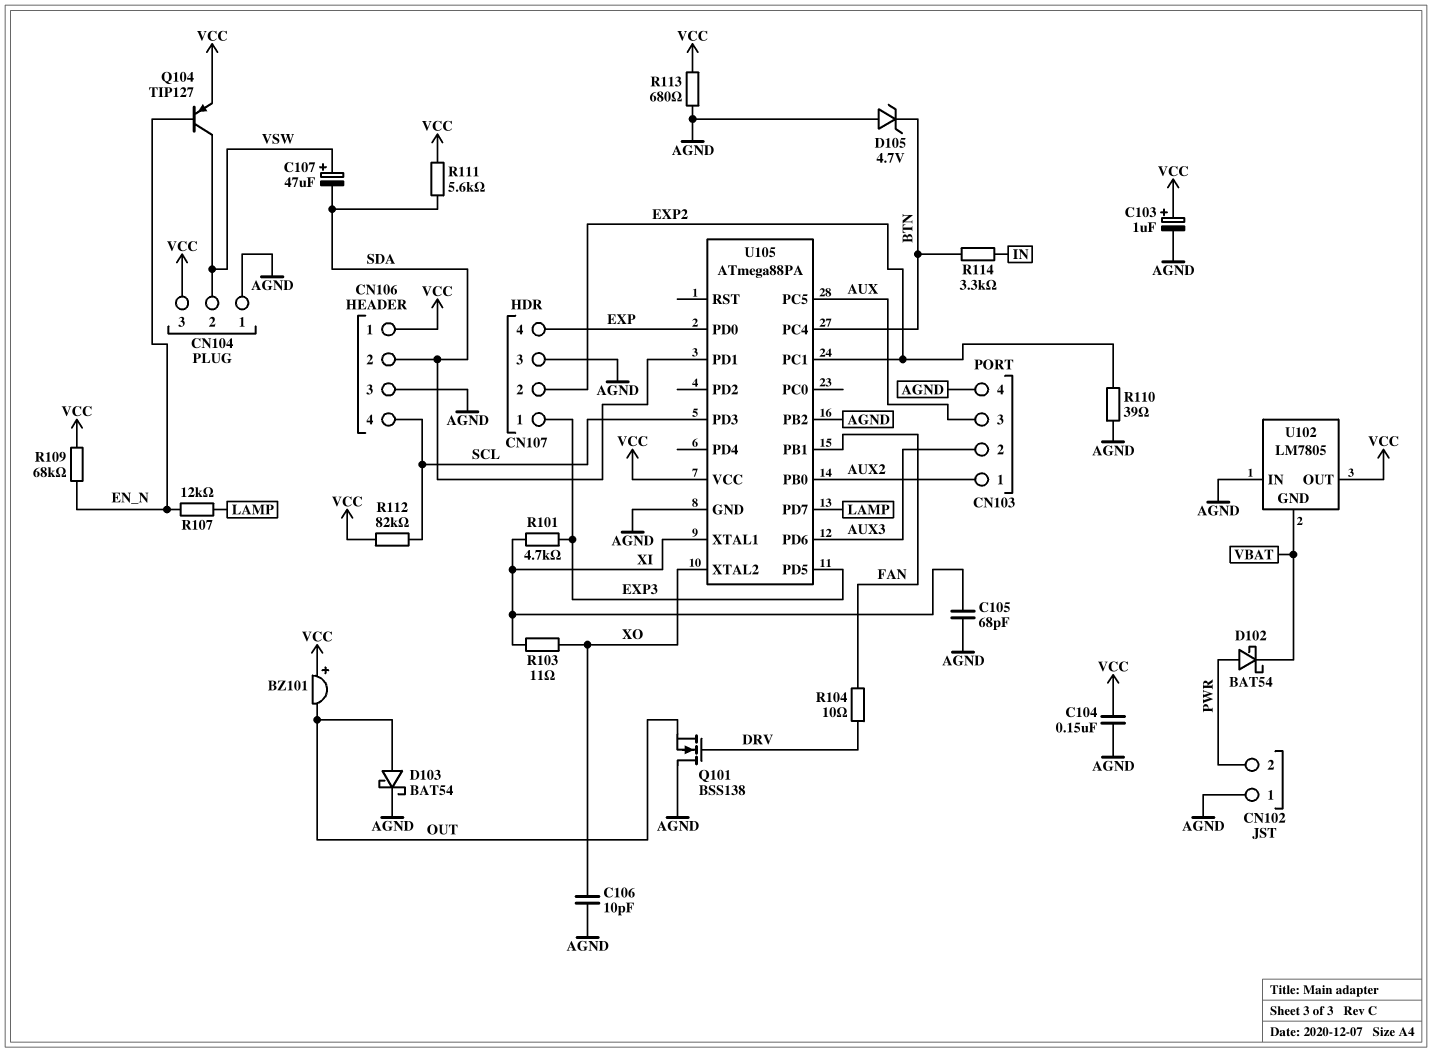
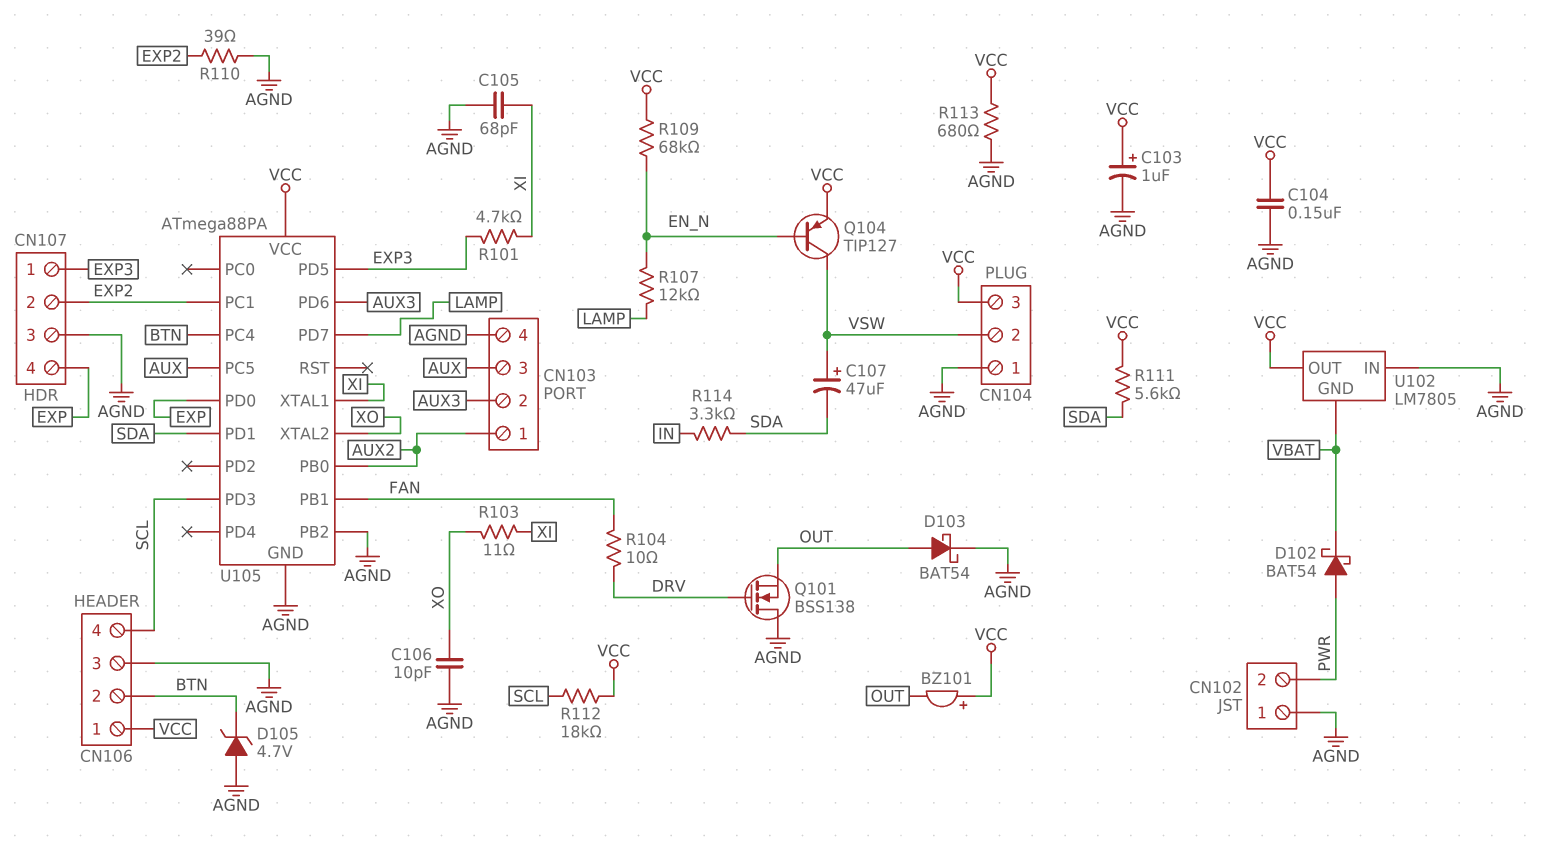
CN106 pin 2: SDA -> BTN
R112: 82k (SCL, VCC) -> 18k (SCL, VCC)
R114: 3.3k (BTN, IN) -> 3.3k (IN, SDA)

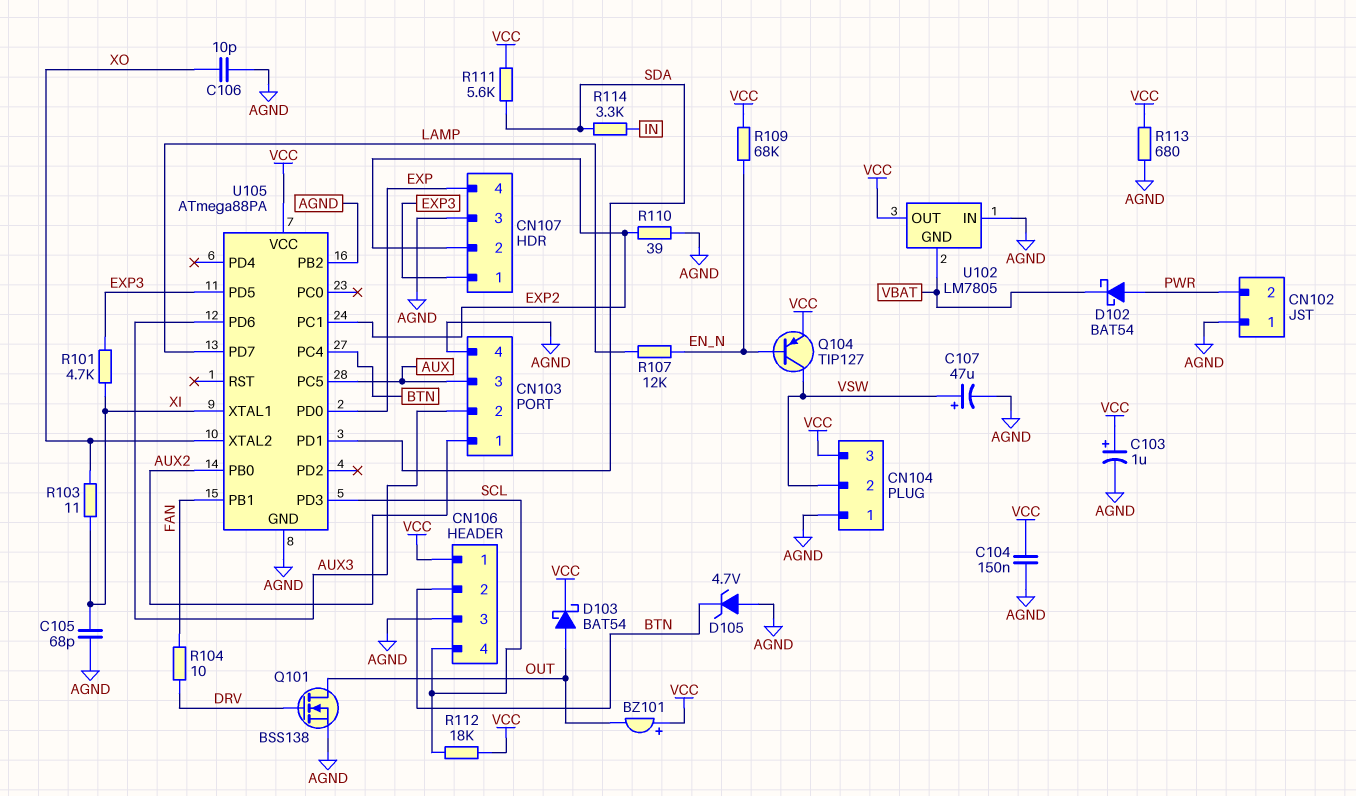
C107: 47uF (plus VSW, minus SDA) -> 47uF (plus VSW, minus AGND)
D103: schottky BAT54 (A OUT, K AGND) -> schottky BAT54 (A OUT, K VCC)
Q101: NMOS BSS138 (G DRV, D AGND, S OUT) -> NMOS BSS138 (G DRV, D OUT, S AGND)

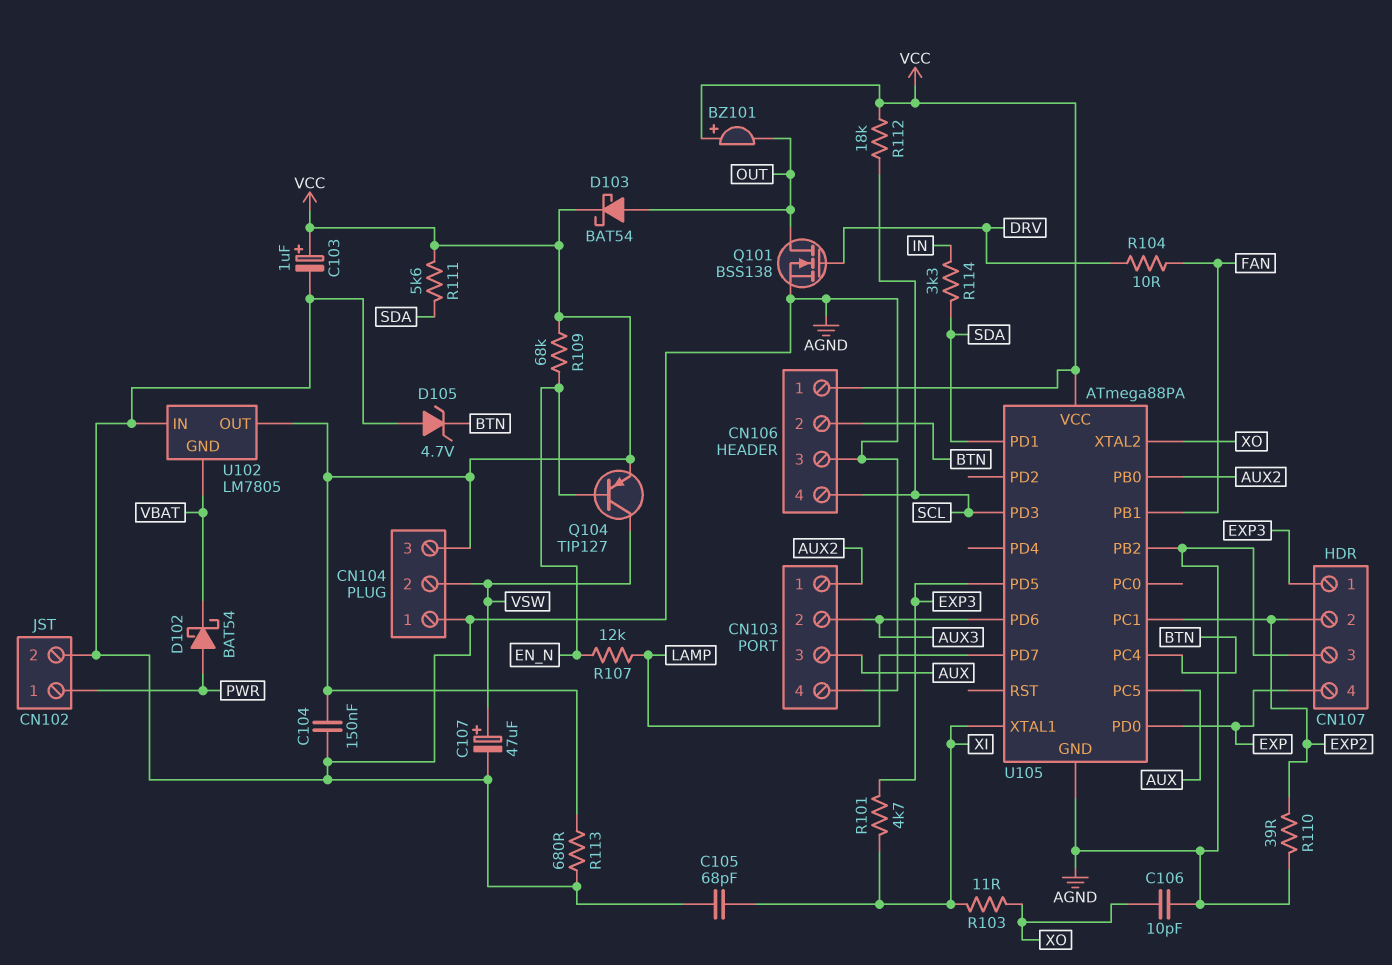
CN102 pin 1: AGND -> PWR
CN102 pin 2: PWR -> AGND

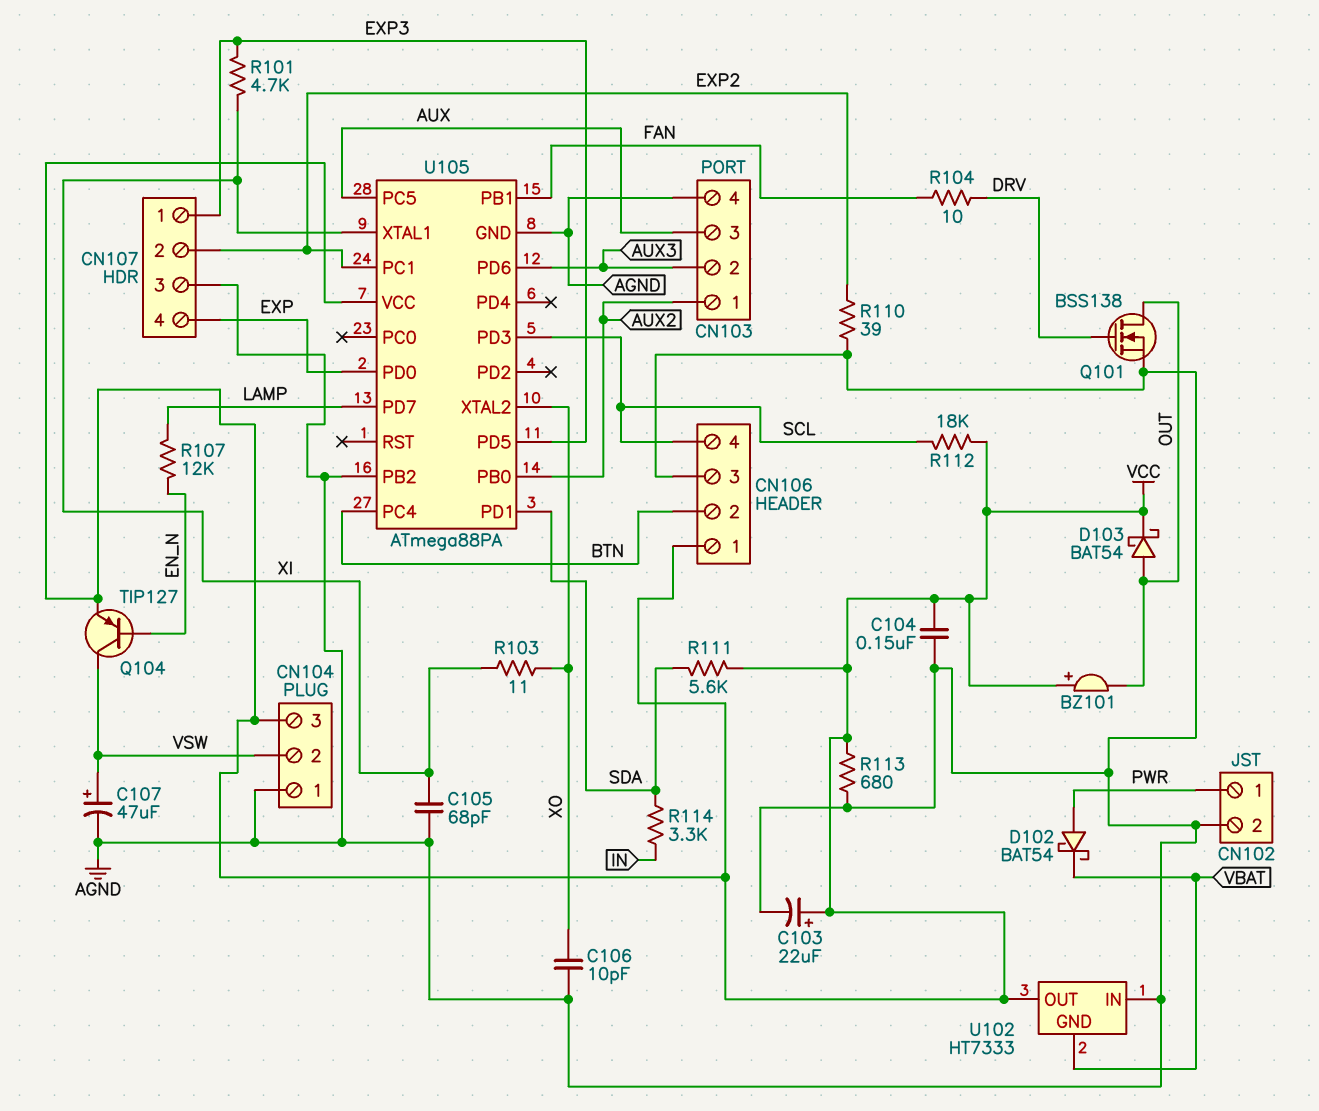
C103: 1uF (plus VCC, minus AGND) -> 22uF (plus VCC, minus AGND)
D105: zener 4.7V (A AGND, K BTN) -> none
R109: 68k (EN_N, VCC) -> none
U102: LM7805 -> HT7333

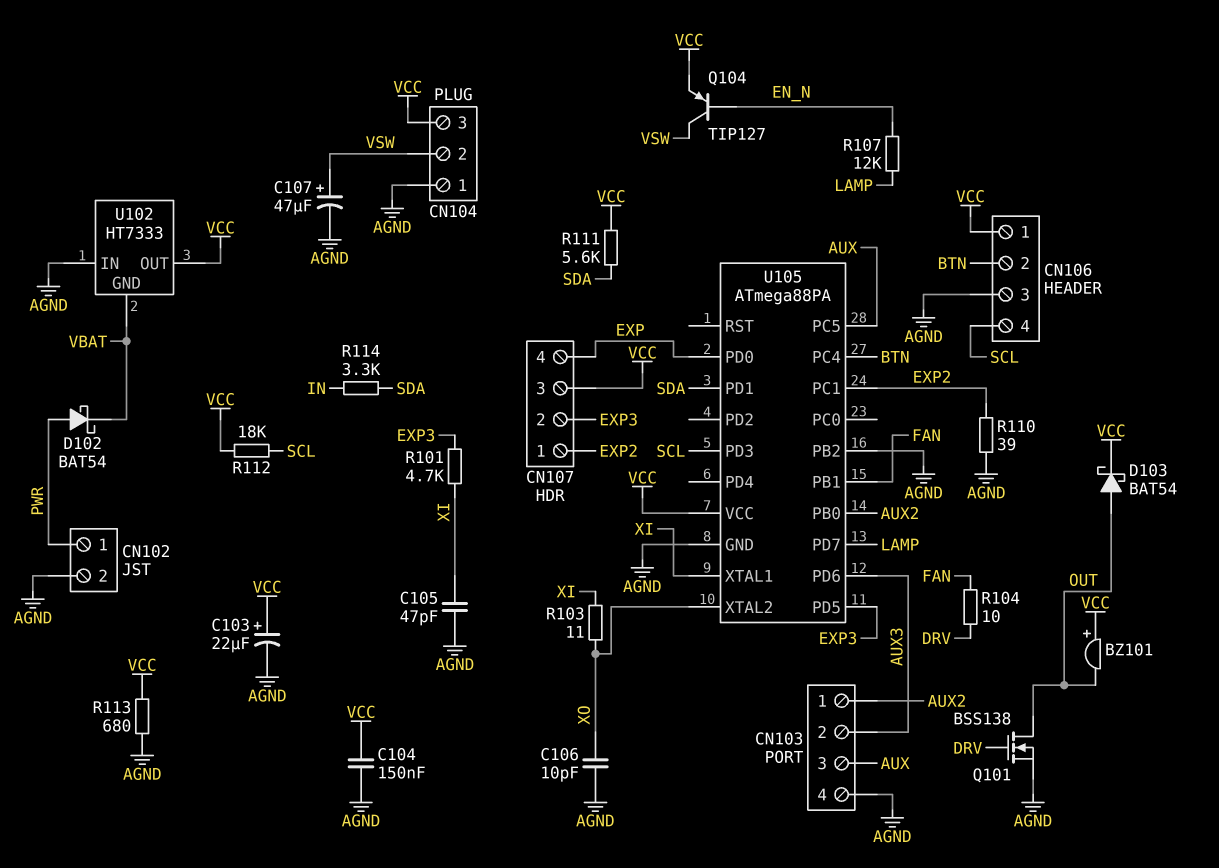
C105: 68pF (AGND, XI) -> 47pF (AGND, XI)
CN107 pin 1: EXP3 -> EXP2
CN107 pin 2: EXP2 -> EXP3
CN107 pin 3: AGND -> VCC

